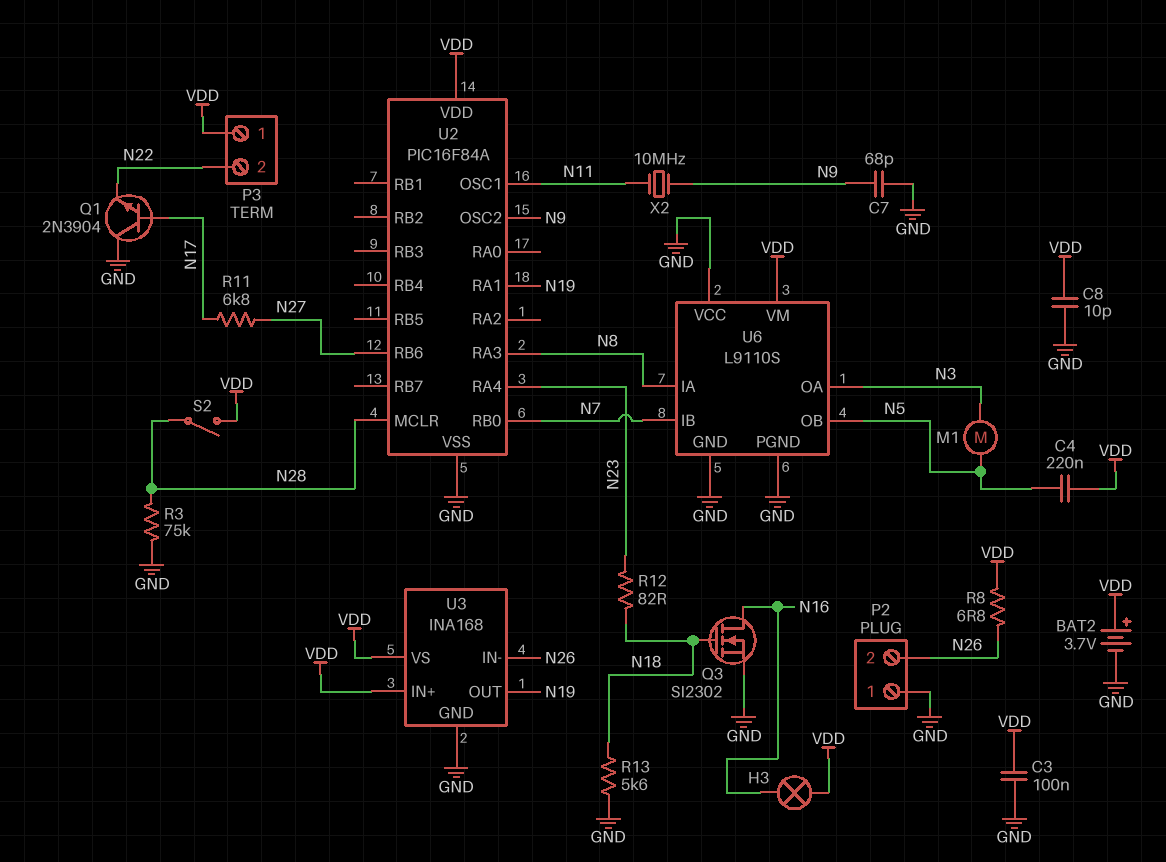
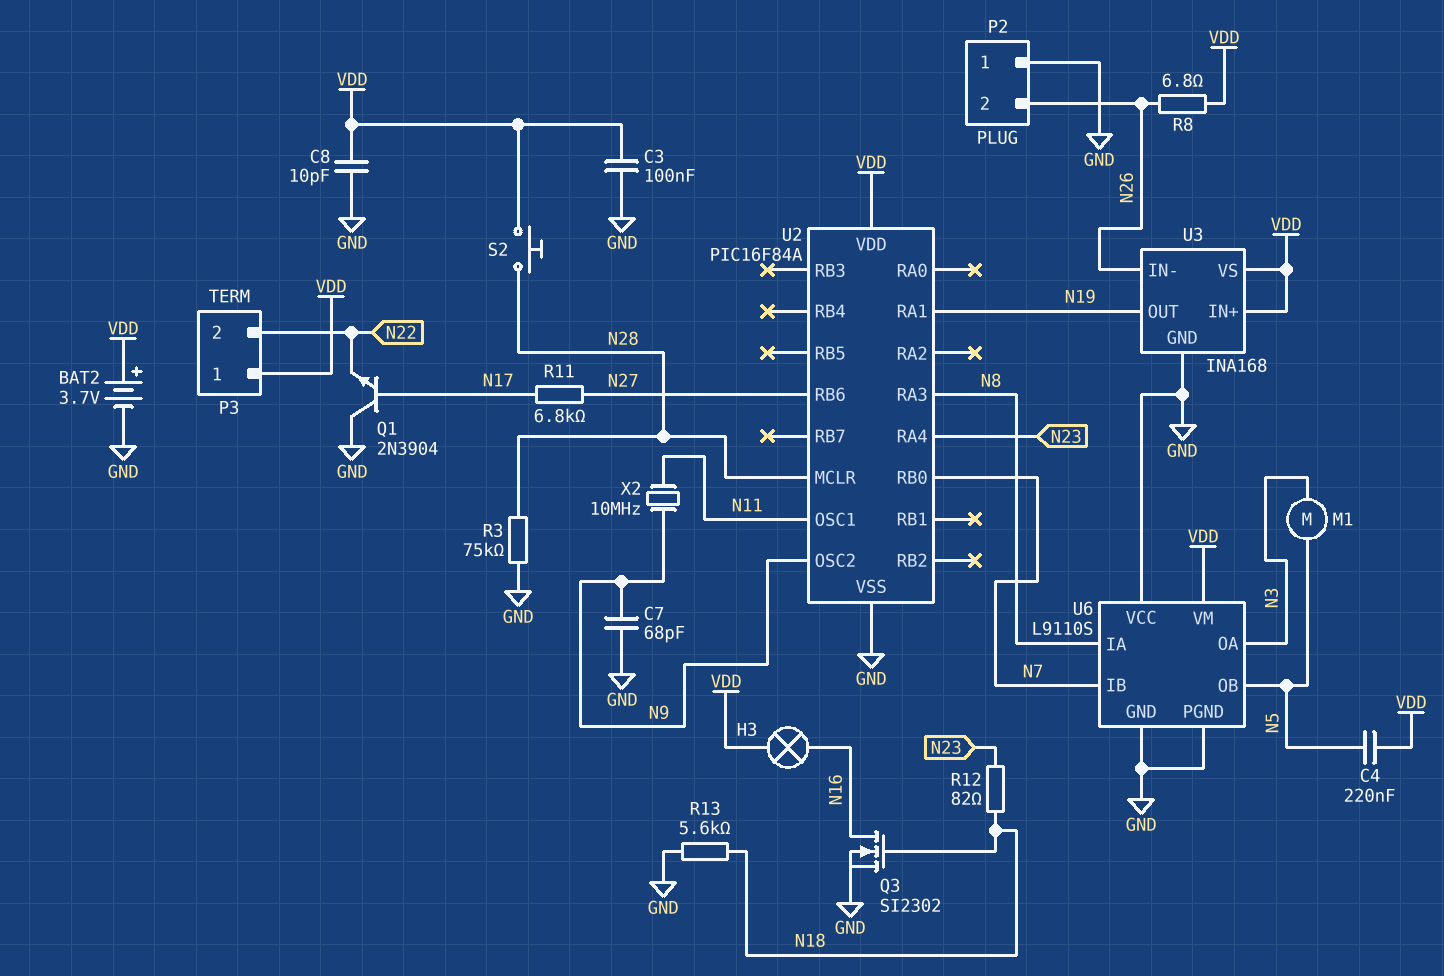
S2: switch (N28, VDD) -> button (N28, VDD)

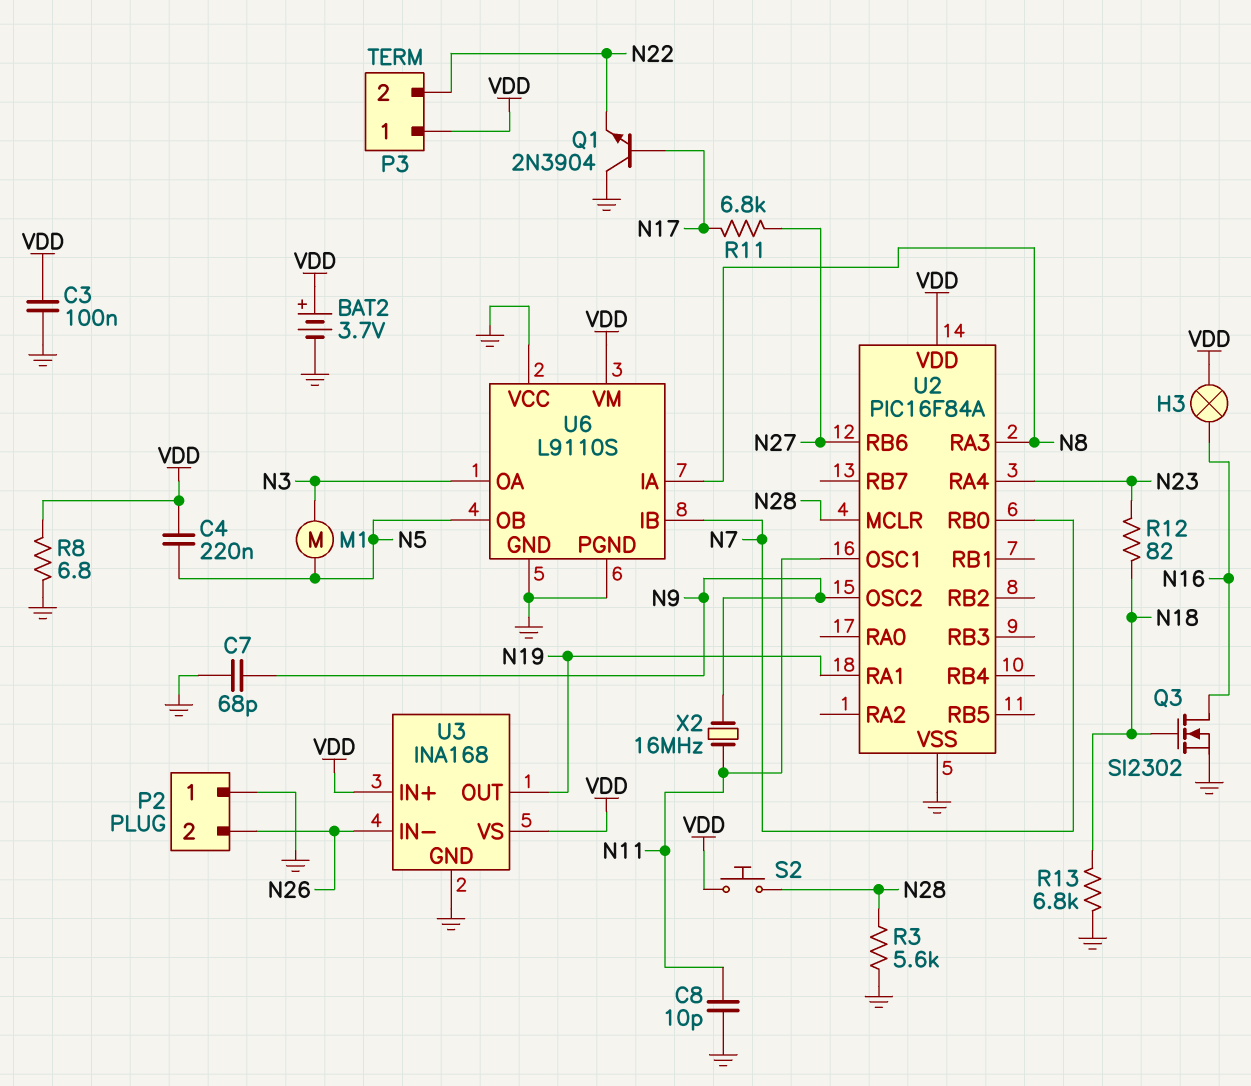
C8: 10pF (GND, VDD) -> 10pF (GND, N11)
R3: 75k (GND, N28) -> 5.6k (GND, N28)
R8: 6.8 (N26, VDD) -> 6.8 (GND, VDD)
R13: 5.6k (GND, N18) -> 6.8k (GND, N18)
X2: 10MHz (N9, N11) -> 16MHz (N9, N11)

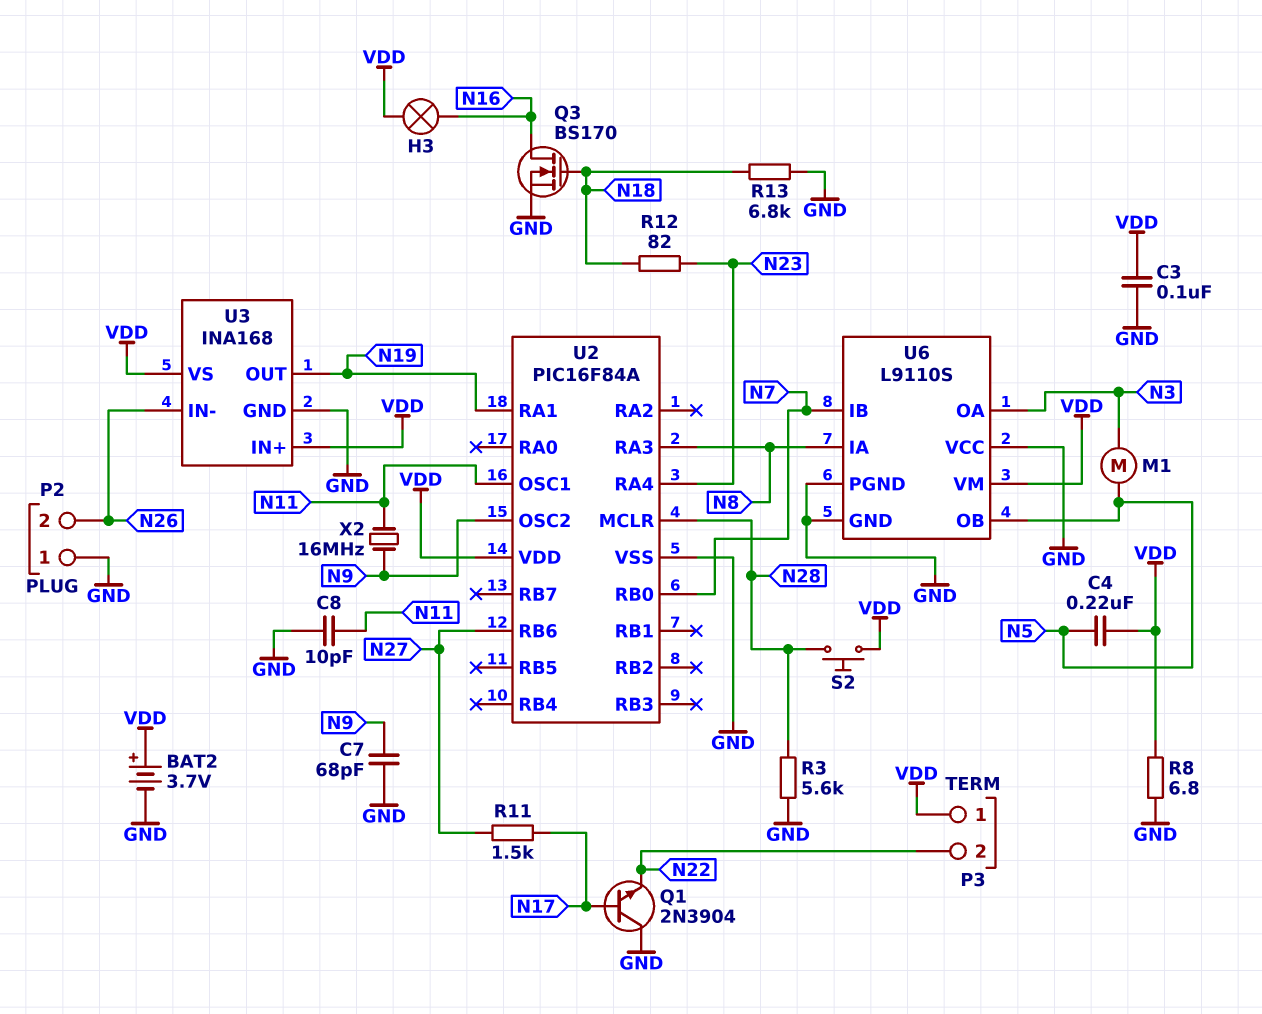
Q3: NMOS SI2302 (G N18, D N16, S GND) -> NMOS BS170 (G N18, D N16, S GND)
R11: 6.8k (N17, N27) -> 1.5k (N17, N27)

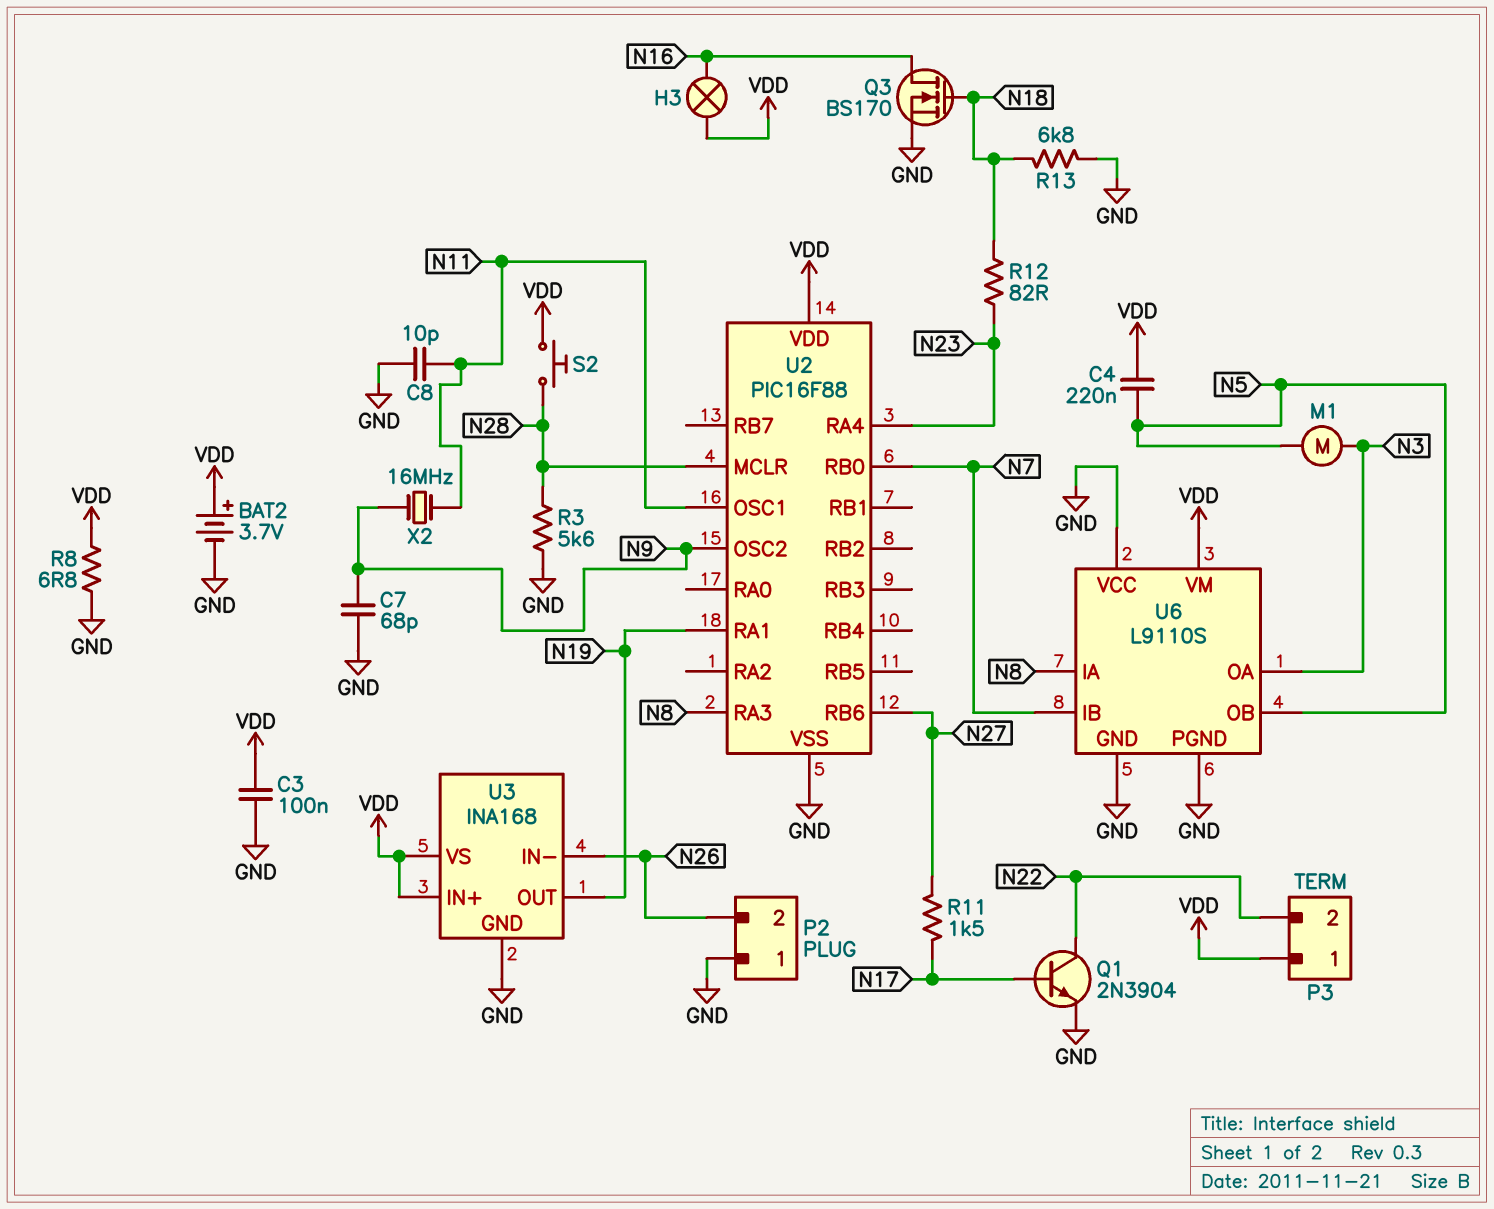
Q1: NPN 2N3904 (B N17, C GND, E N22) -> NPN 2N3904 (B N17, C N22, E GND)
U2: PIC16F84A -> PIC16F88

